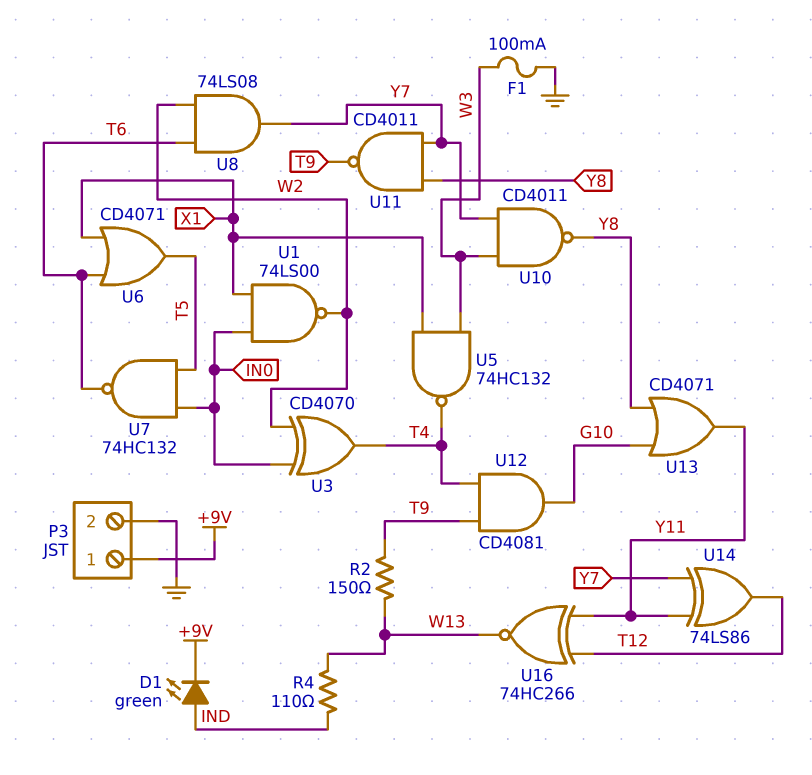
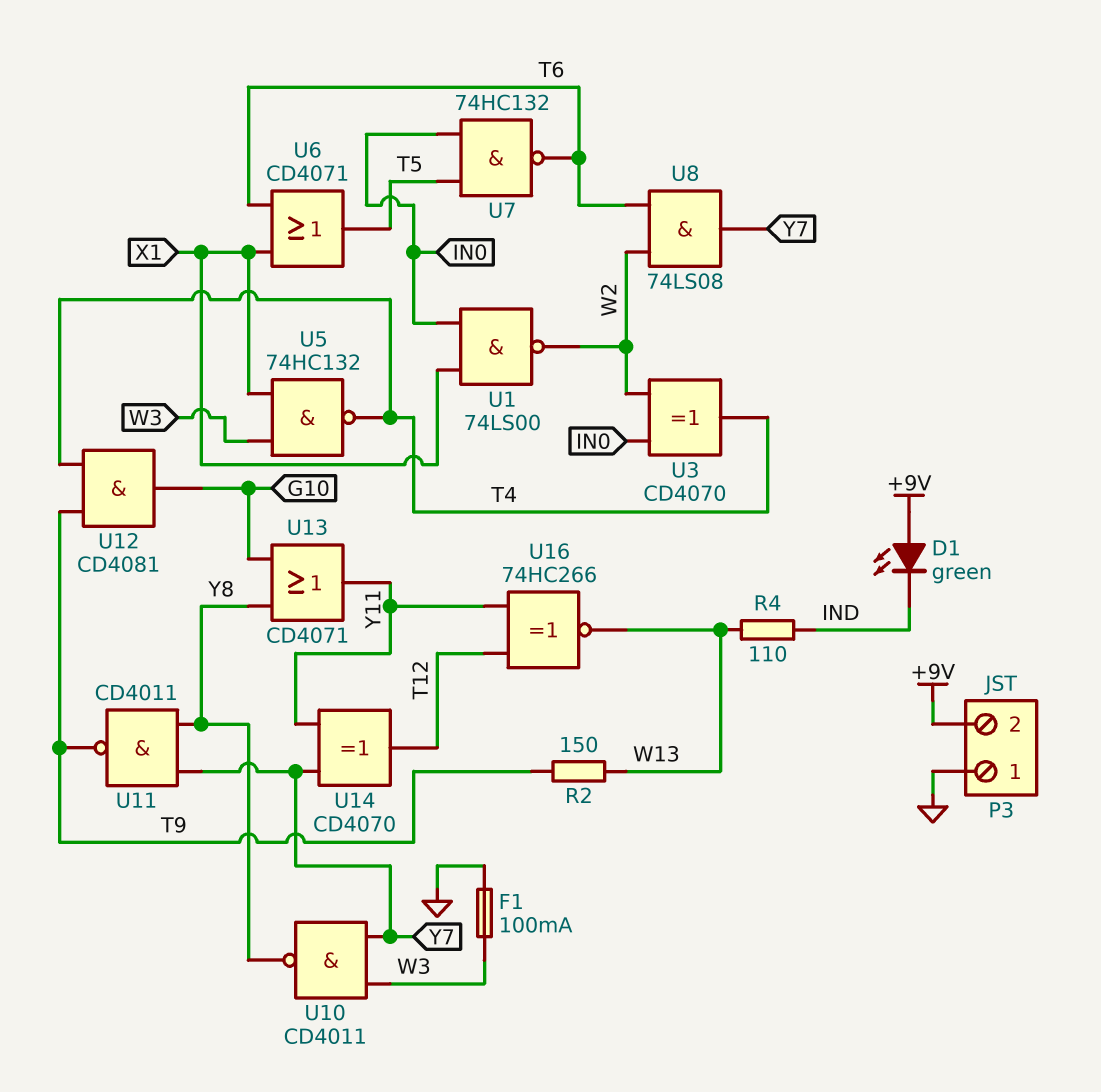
D1: LED green (A IND, K +9V) -> LED green (A +9V, K IND)
P3 pin 1: +9V -> GND
P3 pin 2: GND -> +9V
U14: XOR 74LS86 (in Y7, in Y11, out T12) -> XOR CD4070 (in Y7, in Y11, out T12)

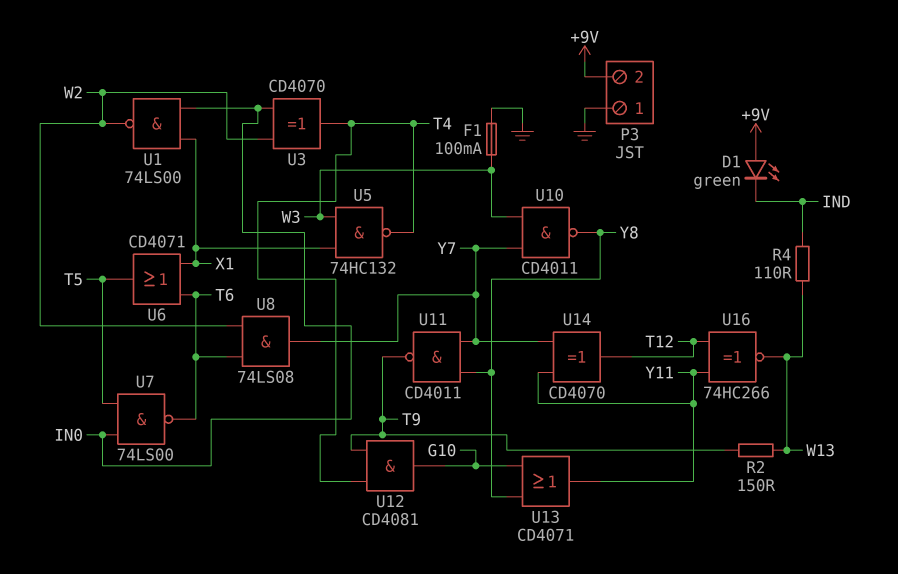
U7: NAND 74HC132 (in IN0, in T5, out T6) -> NAND 74LS00 (in IN0, in T5, out T6)

